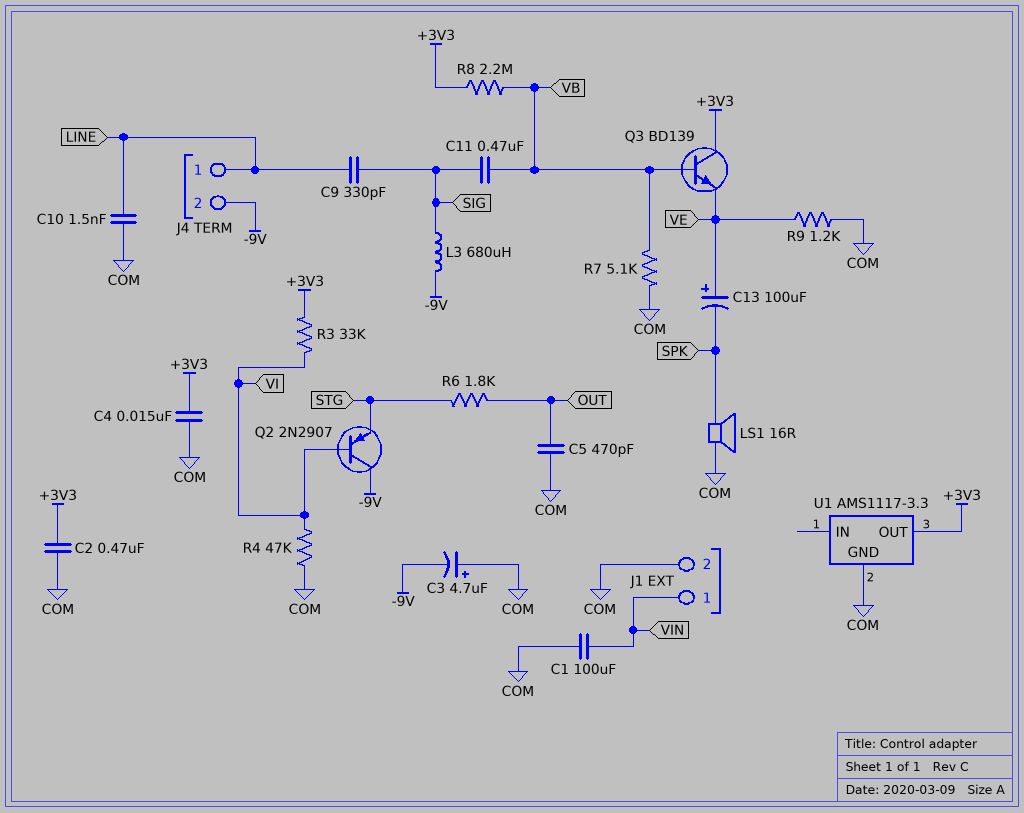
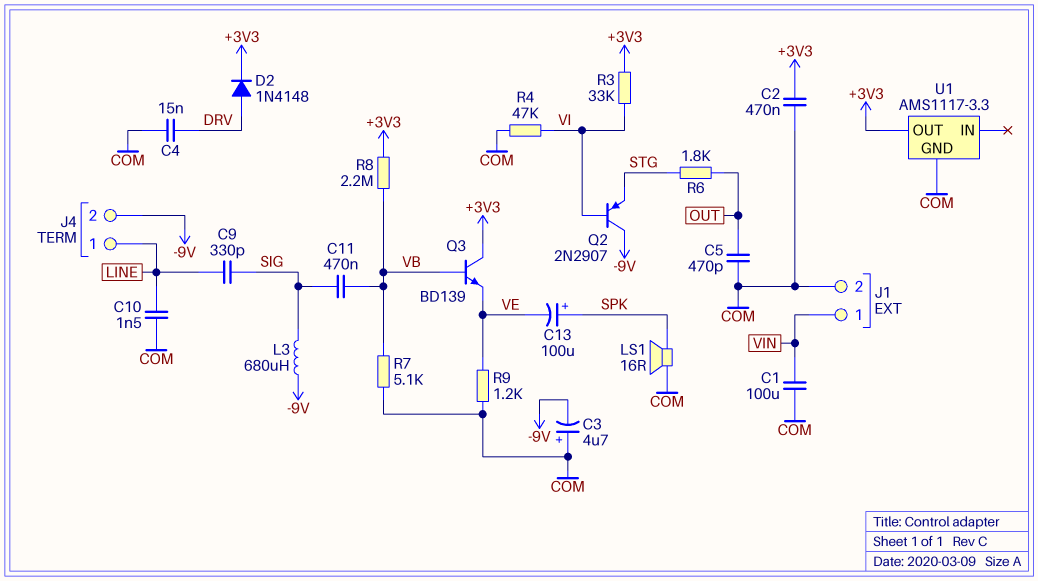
C4: 15nF (+3V3, COM) -> 15nF (COM, DRV)
C13: 100uF (plus VE, minus SPK) -> 100uF (plus SPK, minus VE)
D2: none -> diode 1N4148 (A DRV, K +3V3)

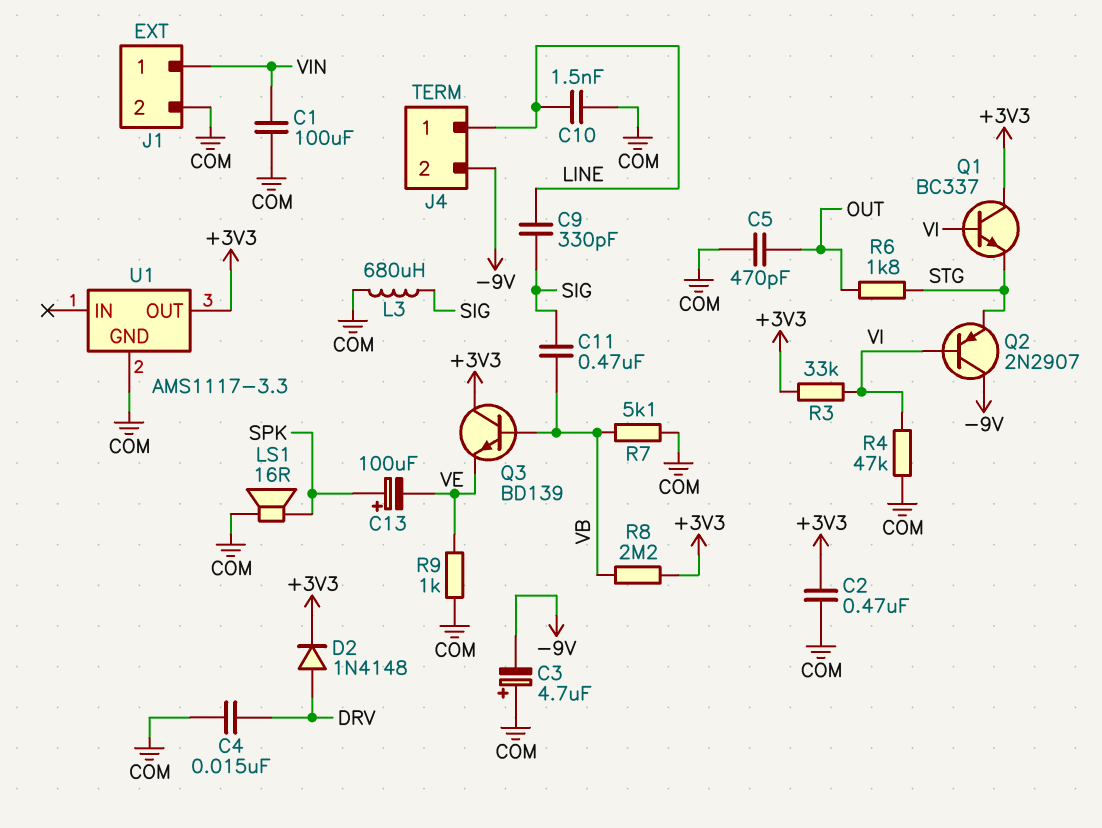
L3: 680uH (-9V, SIG) -> 680uH (COM, SIG)
Q1: none -> NPN BC337 (B VI, C +3V3, E STG)
R9: 1.2k (COM, VE) -> 1k (COM, VE)

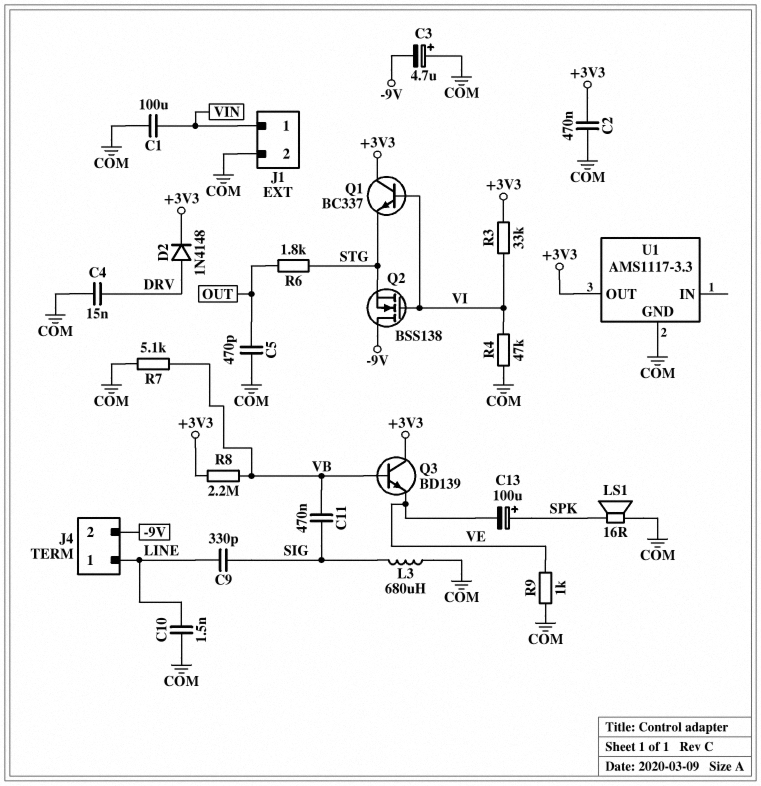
Q2: PNP 2N2907 (B VI, C -9V, E STG) -> NMOS BSS138 (G VI, D -9V, S STG)

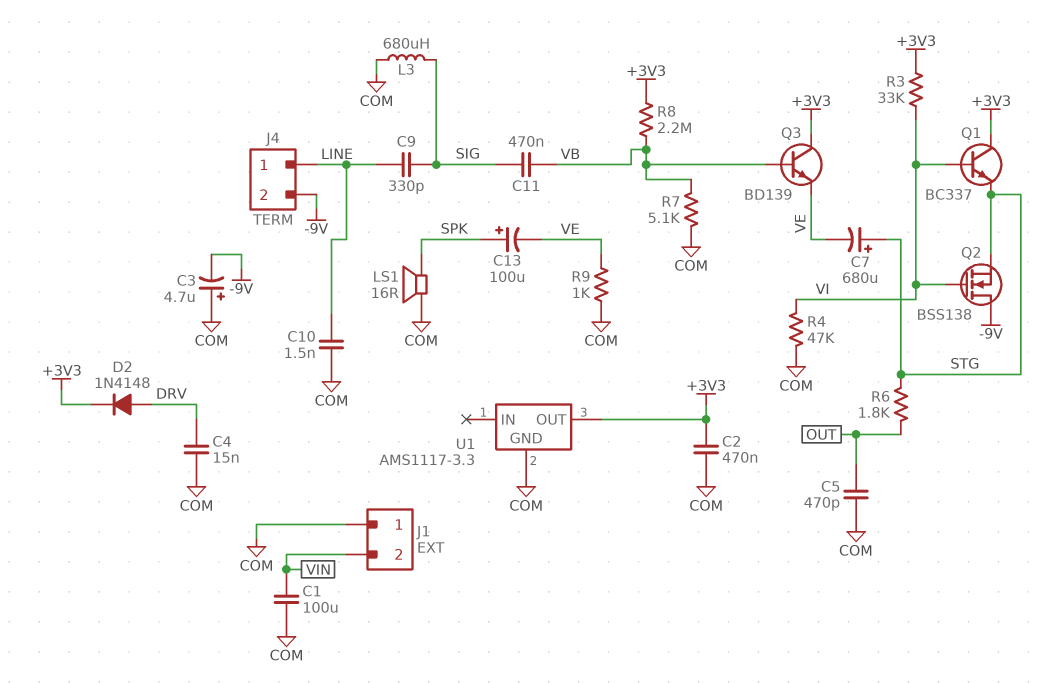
C7: none -> 680uF (plus STG, minus VE)
J1 pin 1: VIN -> COM
J1 pin 2: COM -> VIN

